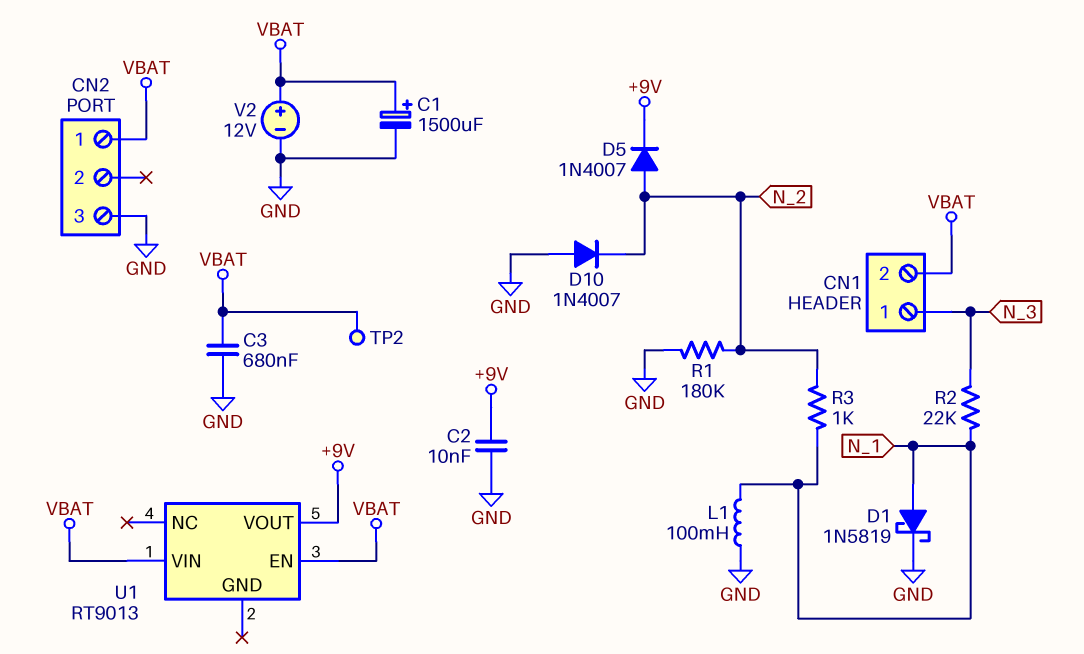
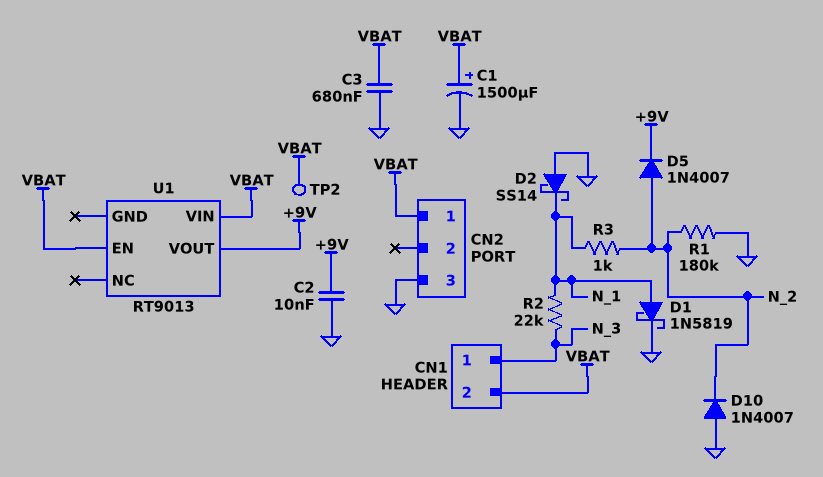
D2: none -> schottky SS14 (A GND, K N_1)
L1: 100mH (GND, N_1) -> none
V2: 12V (plus VBAT, minus GND) -> none

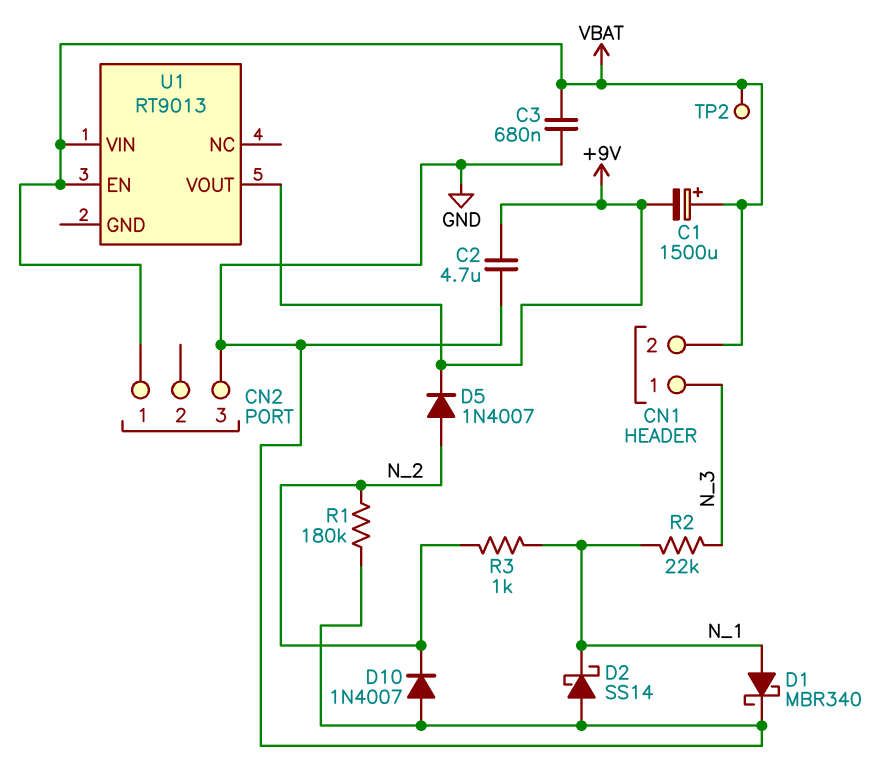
C1: 1500uF (plus VBAT, minus GND) -> 1500uF (plus VBAT, minus +9V)
C2: 10nF (+9V, GND) -> 4.7uF (+9V, GND)
D1: schottky 1N5819 (A N_1, K GND) -> schottky MBR340 (A N_1, K GND)

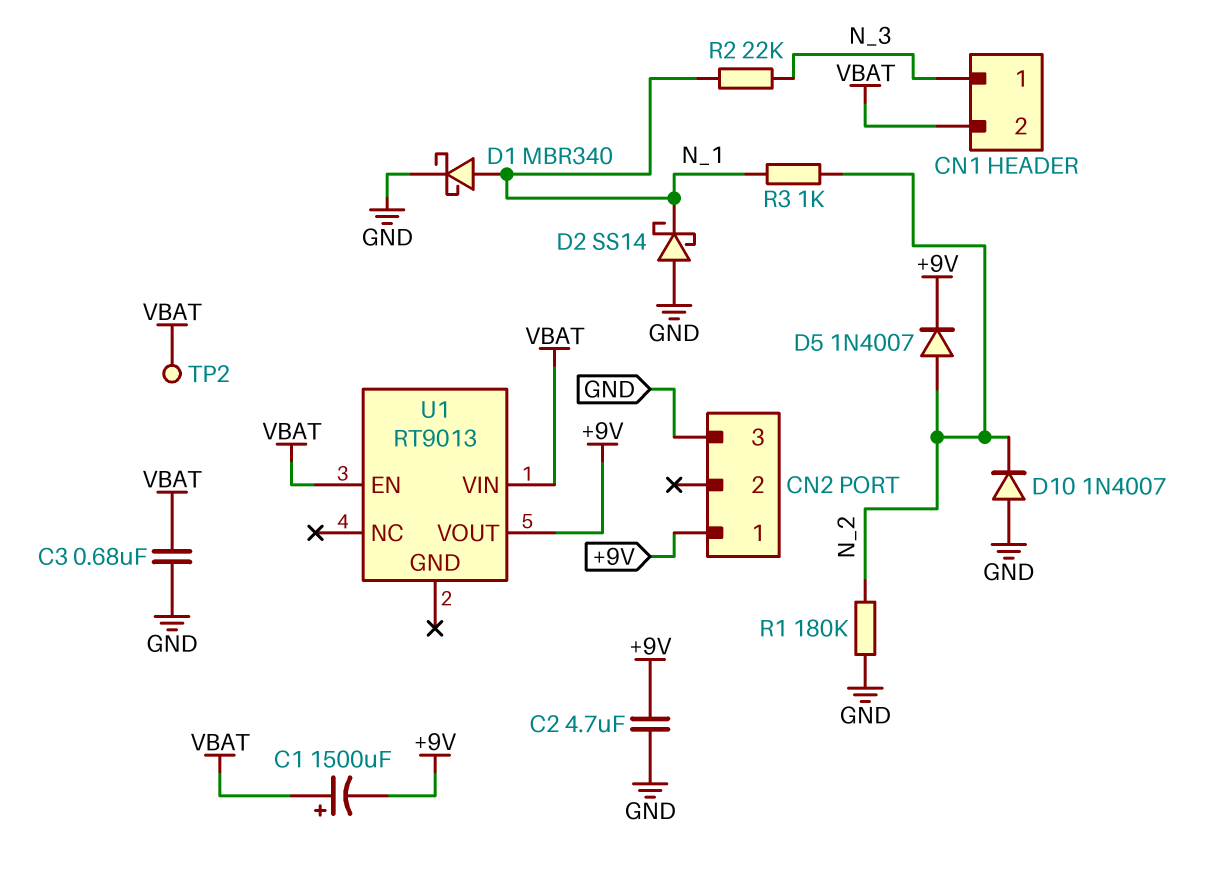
CN2 pin 1: VBAT -> +9V

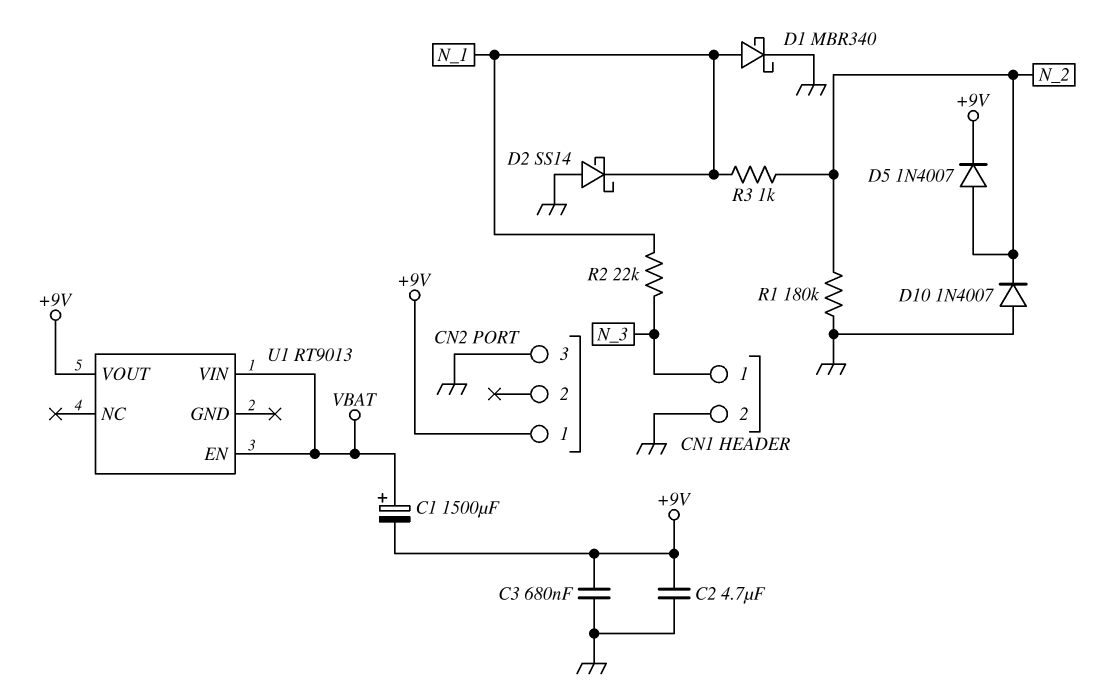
C3: 680nF (GND, VBAT) -> 680nF (+9V, GND)
CN1 pin 2: VBAT -> GND
TP2: test point (VBAT) -> none

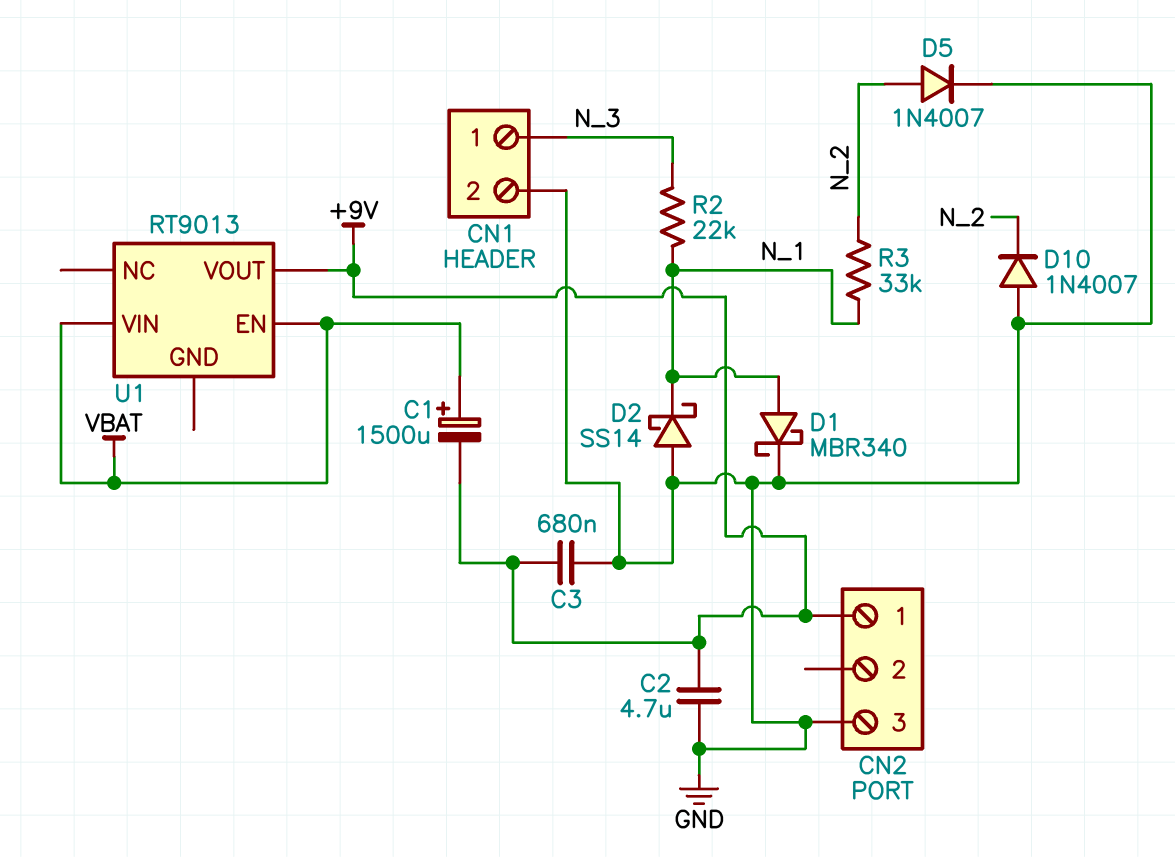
D5: diode 1N4007 (A N_2, K +9V) -> diode 1N4007 (A N_2, K GND)
R1: 180k (GND, N_2) -> none
R3: 1k (N_1, N_2) -> 33k (N_1, N_2)

